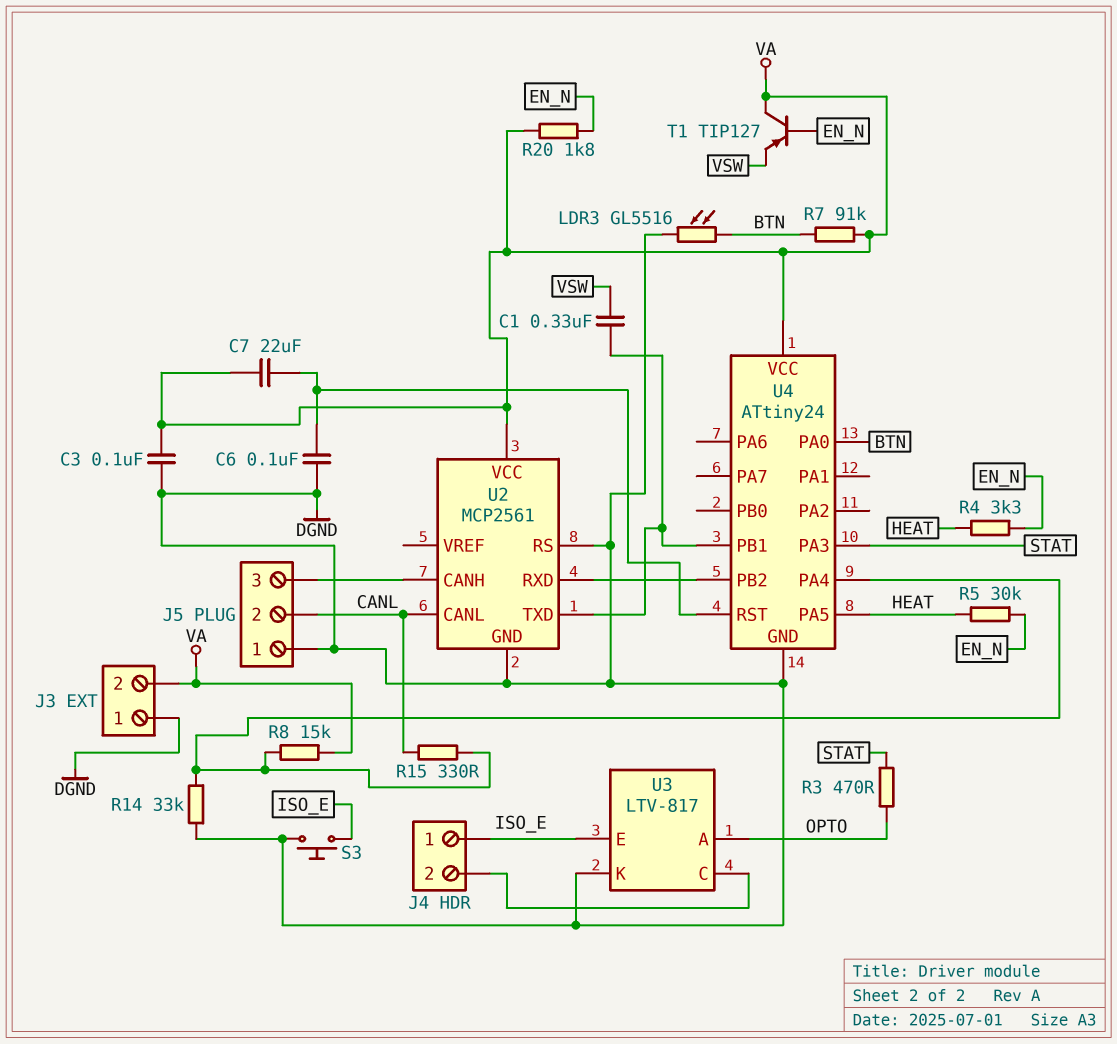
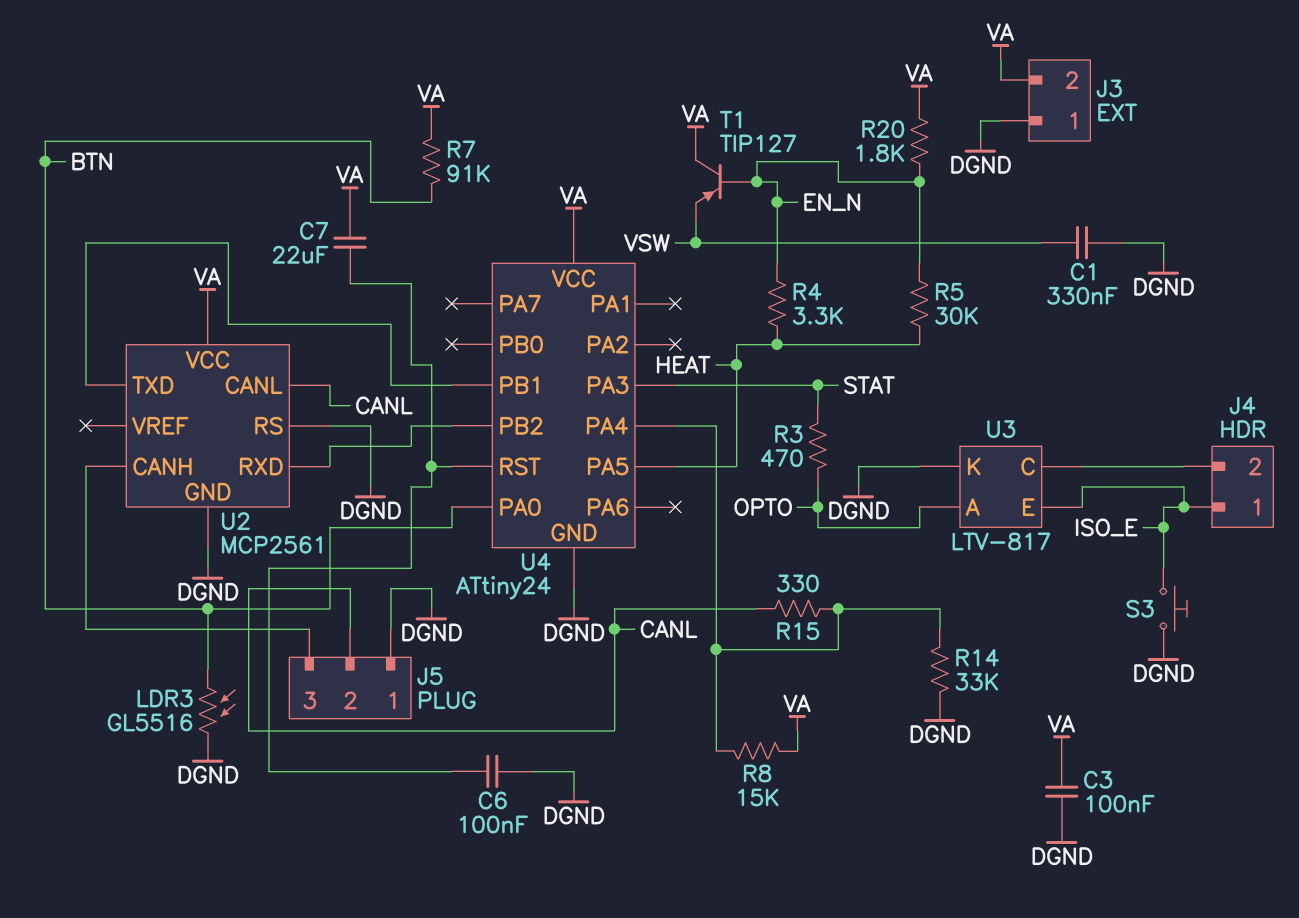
C1: 330nF (U2/TXD, VSW) -> 330nF (DGND, VSW)

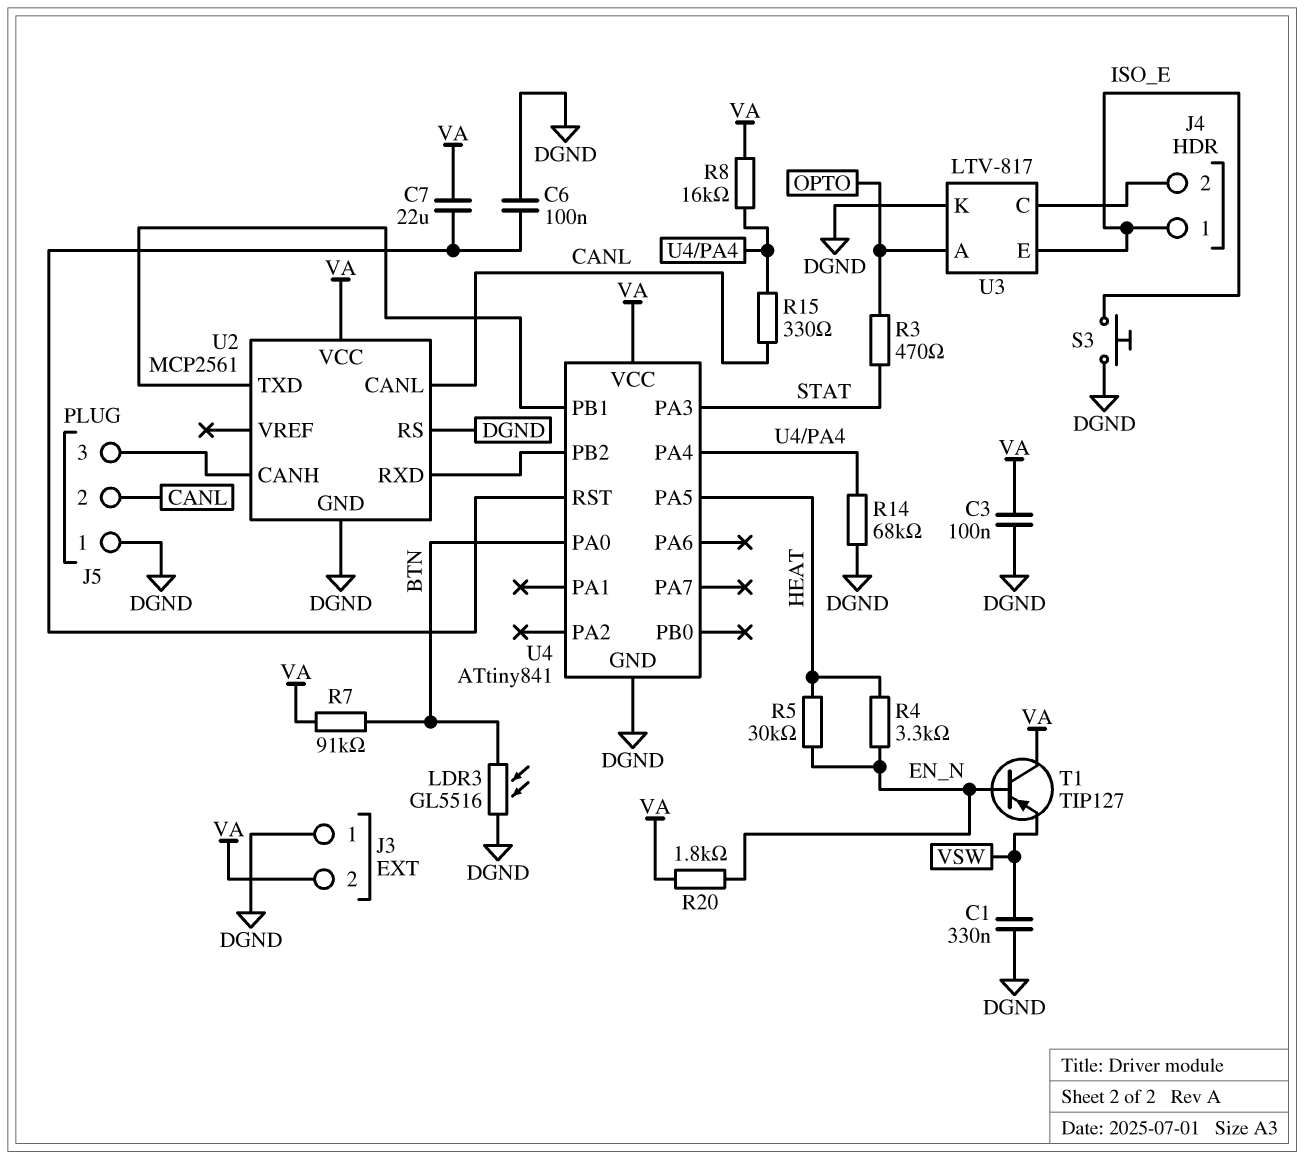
R8: 15k (U4/PA4, VA) -> 16k (U4/PA4, VA)
R14: 33k (DGND, U4/PA4) -> 68k (DGND, U4/PA4)
U4: ATtiny24 -> ATtiny841

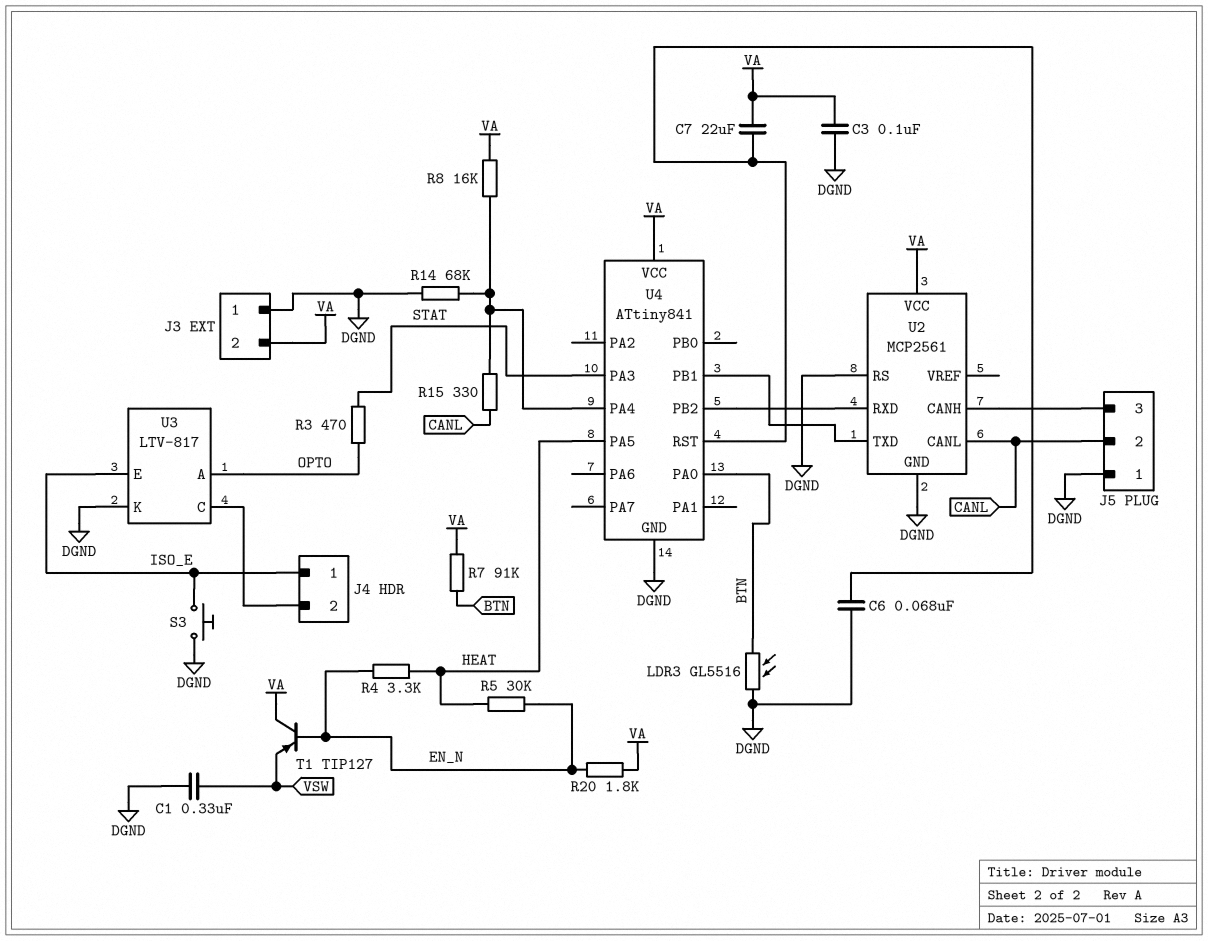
C6: 100nF (DGND, U4/RST) -> 68nF (DGND, U4/RST)

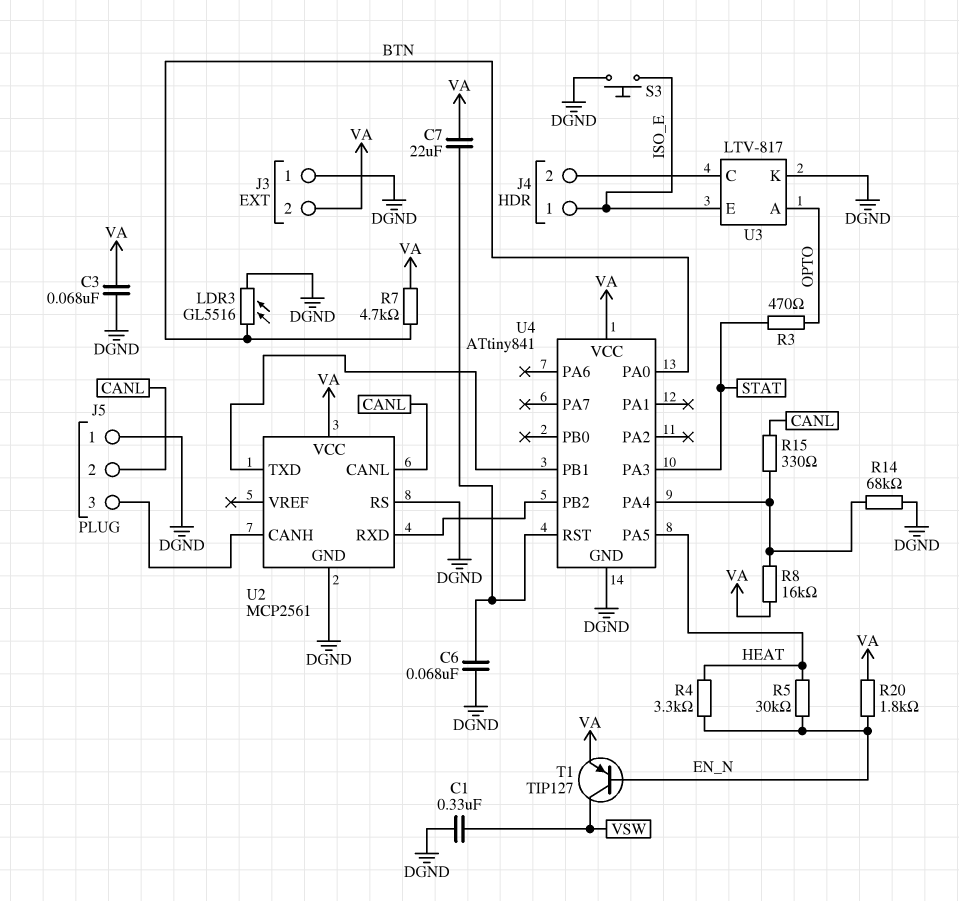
C3: 100nF (DGND, VA) -> 68nF (DGND, VA)
R7: 91k (BTN, VA) -> 4.7k (BTN, VA)
T1: PNP TIP127 (B EN_N, C VA, E VSW) -> PNP TIP127 (B EN_N, C VSW, E VA)

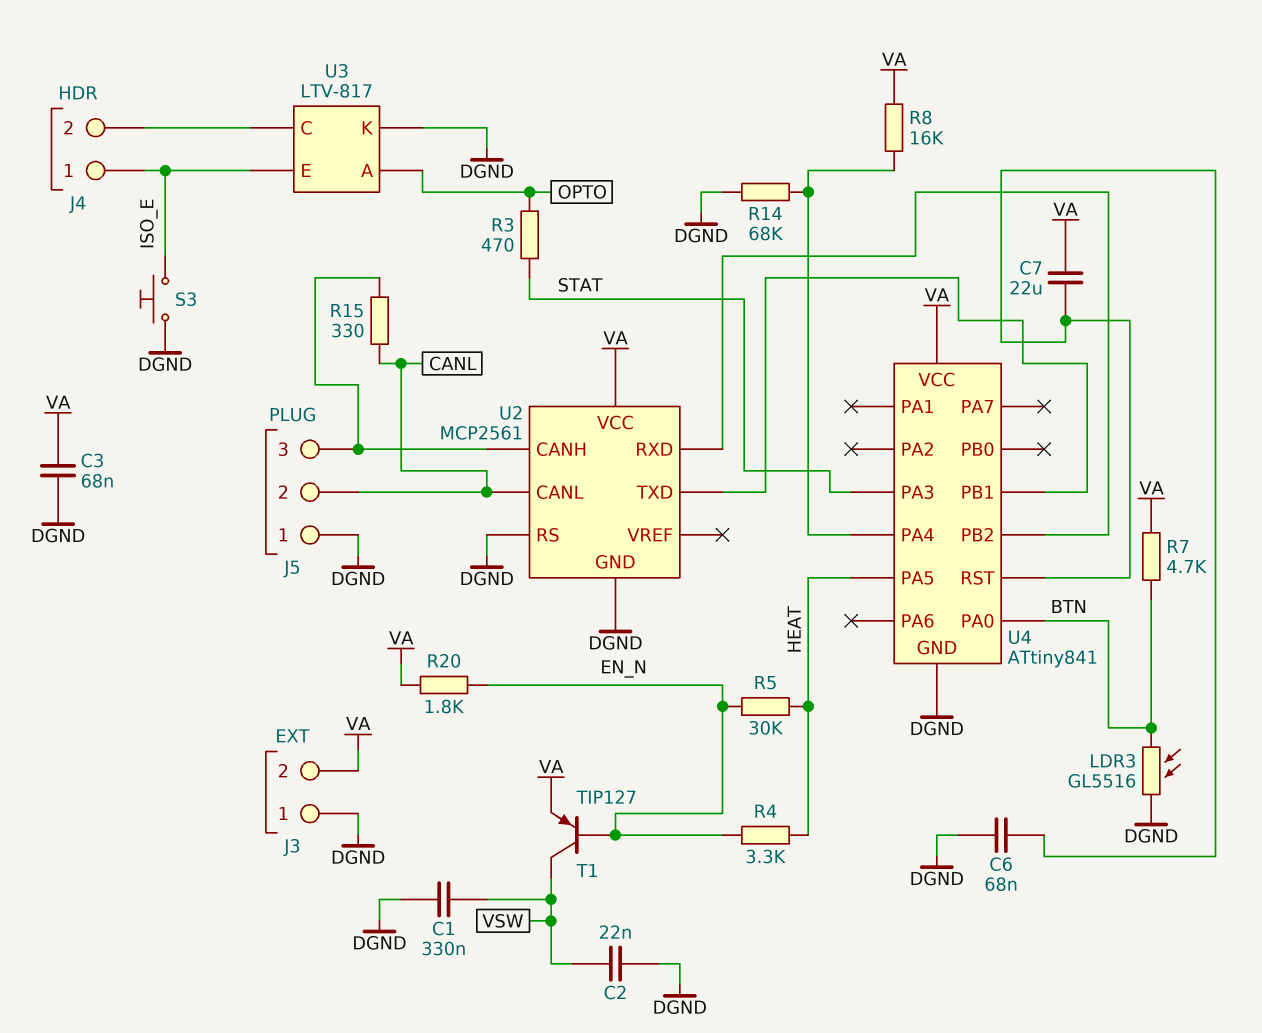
C2: none -> 22nF (DGND, VSW)
R15: 330 (CANL, U4/PA4) -> 330 (CANL, J5/3)

